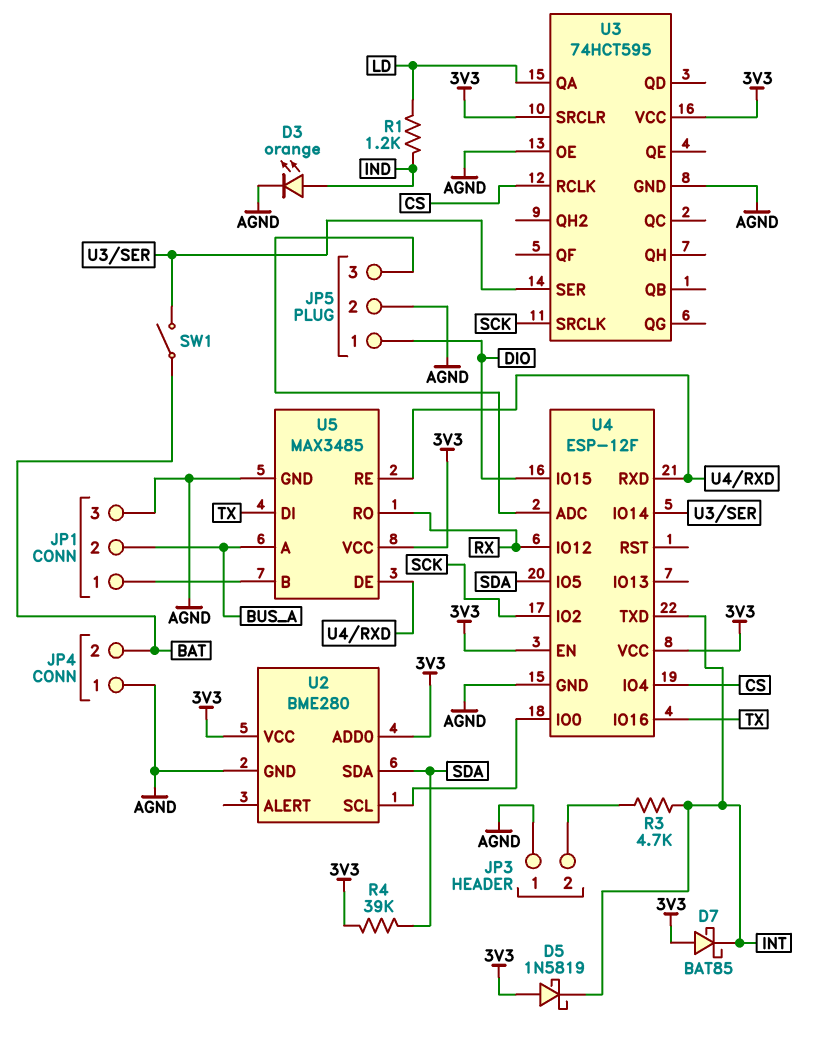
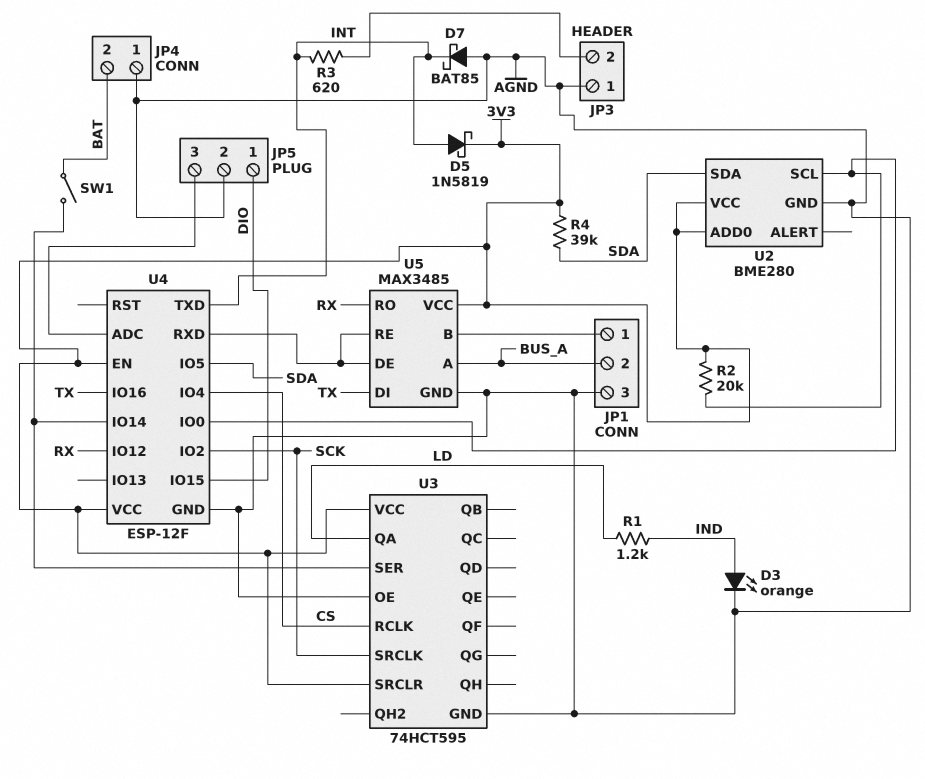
D5: schottky 1N5819 (A 3V3, K INT) -> schottky 1N5819 (A INT, K 3V3)
D7: schottky BAT85 (A 3V3, K INT) -> schottky BAT85 (A AGND, K INT)
R2: none -> 20k (3V3, U2/SCL)
R3: 4.7k (INT, JP3/2) -> 620 (INT, JP3/2)

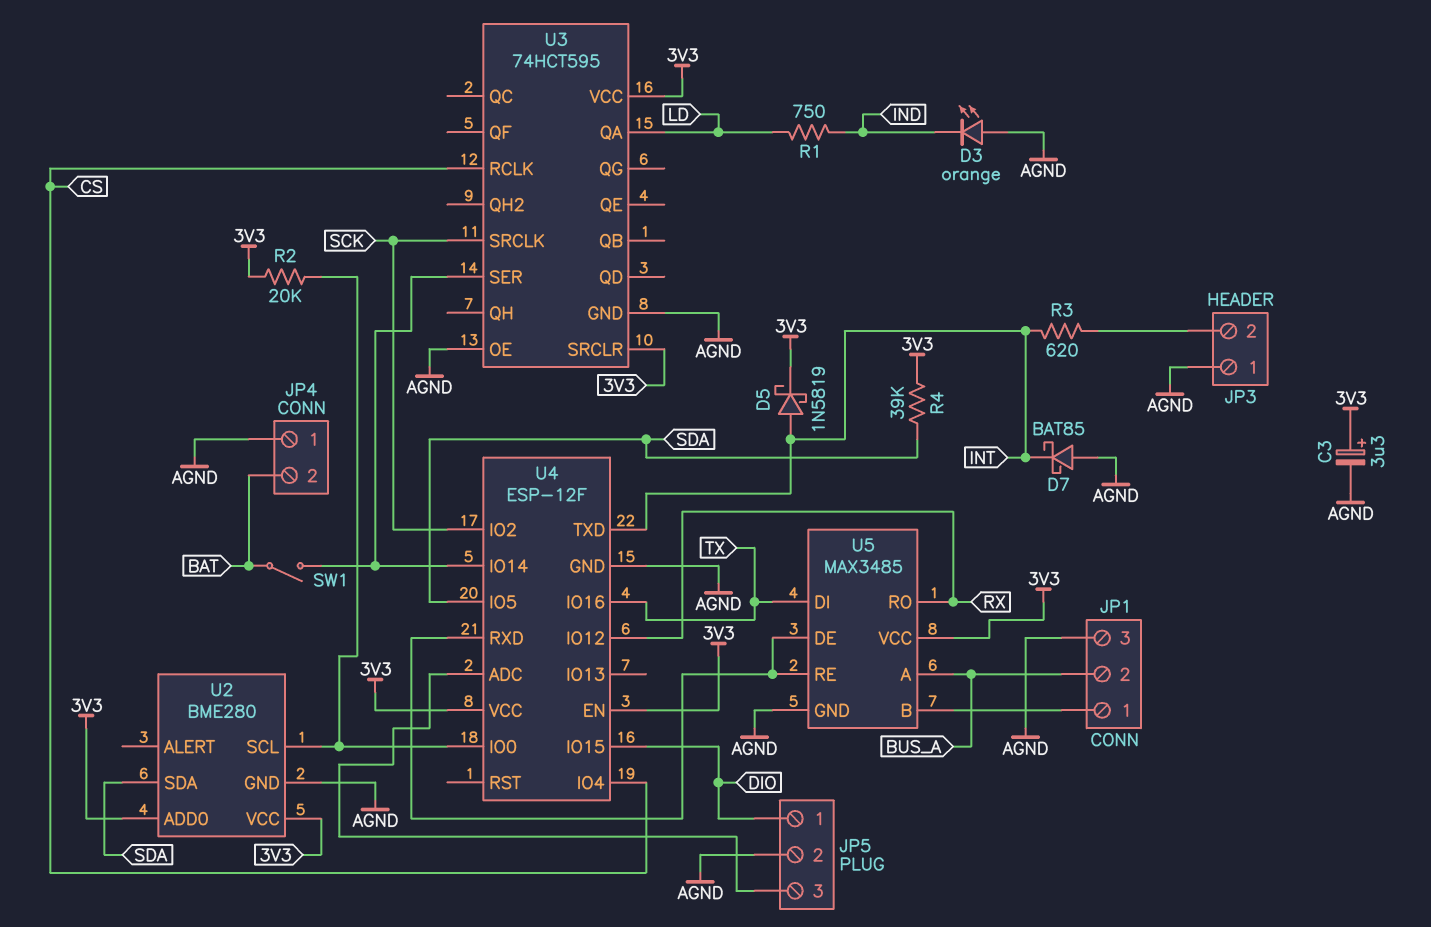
C3: none -> 3.3uF (plus 3V3, minus AGND)
D3: LED orange (A IND, K AGND) -> LED orange (A AGND, K IND)
R1: 1.2k (IND, LD) -> 750 (IND, LD)

